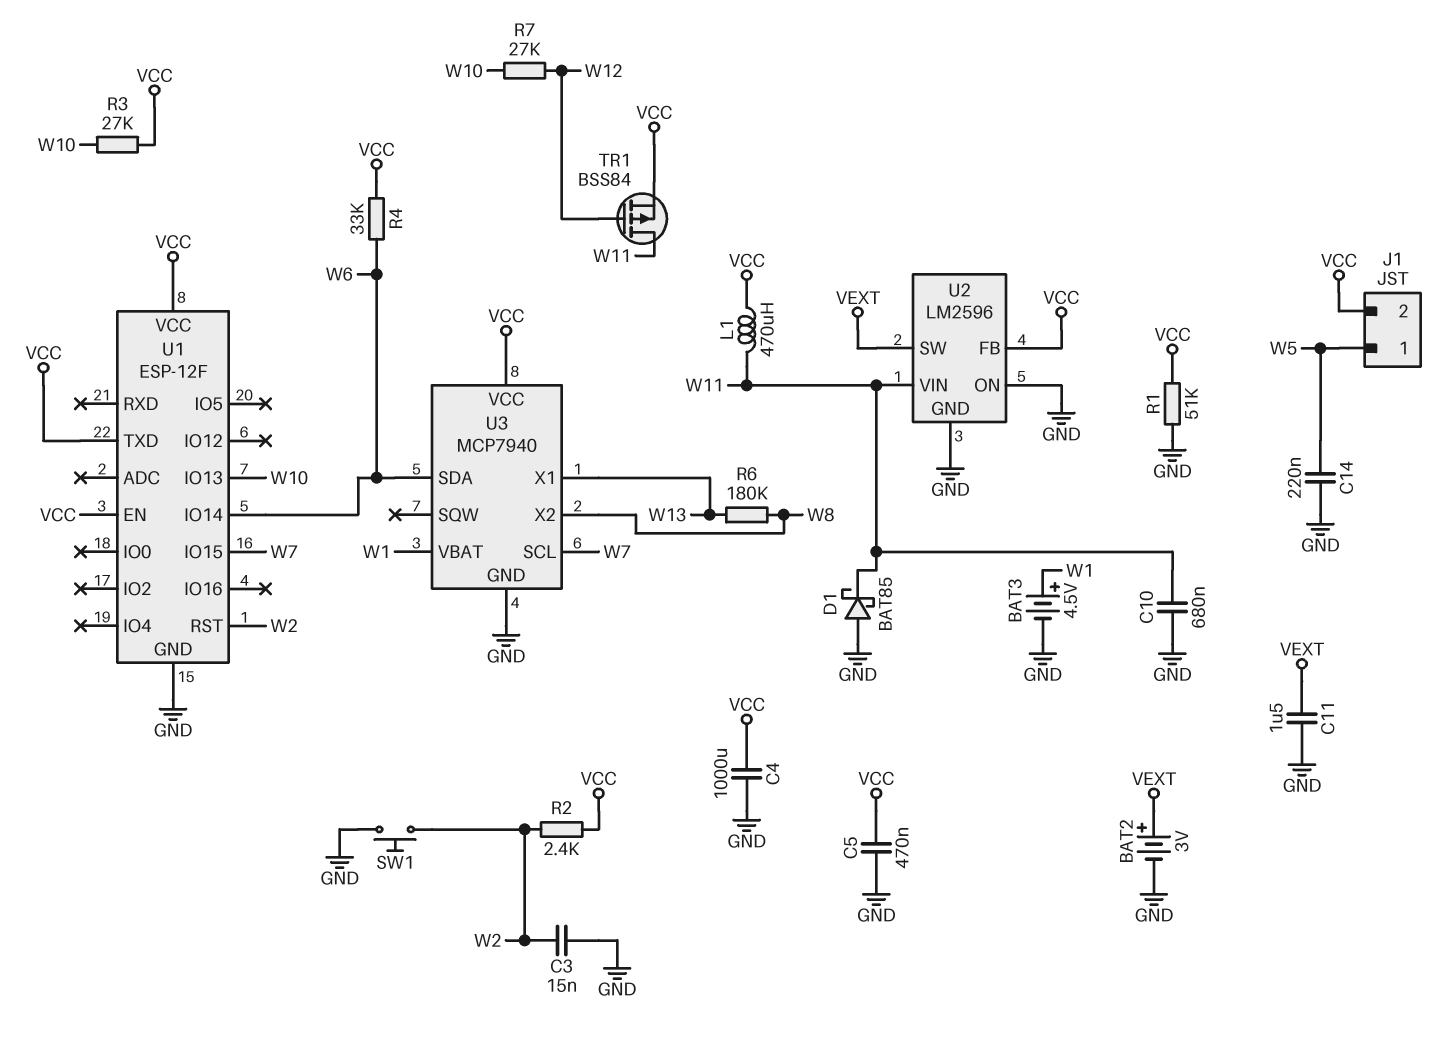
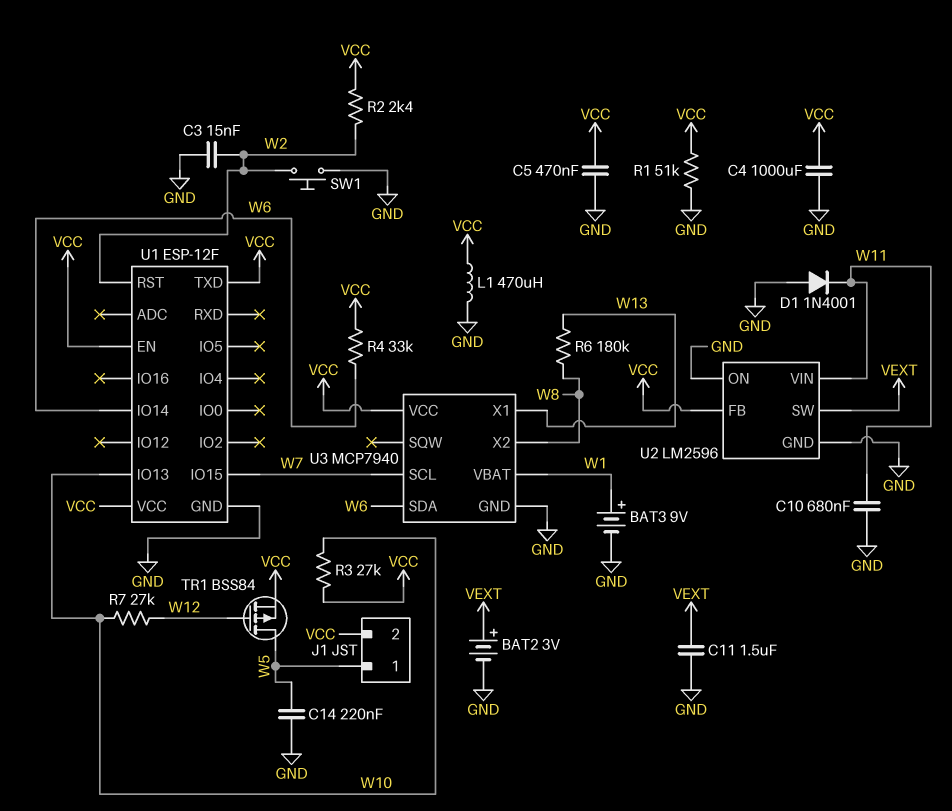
BAT3: 4.5V (plus W1, minus GND) -> 9V (plus W1, minus GND)
D1: schottky BAT85 (A GND, K W11) -> diode 1N4001 (A GND, K W11)
L1: 470uH (VCC, W11) -> 470uH (GND, VCC)
TR1: PMOS BSS84 (G W12, D W11, S VCC) -> PMOS BSS84 (G W12, D W5, S VCC)

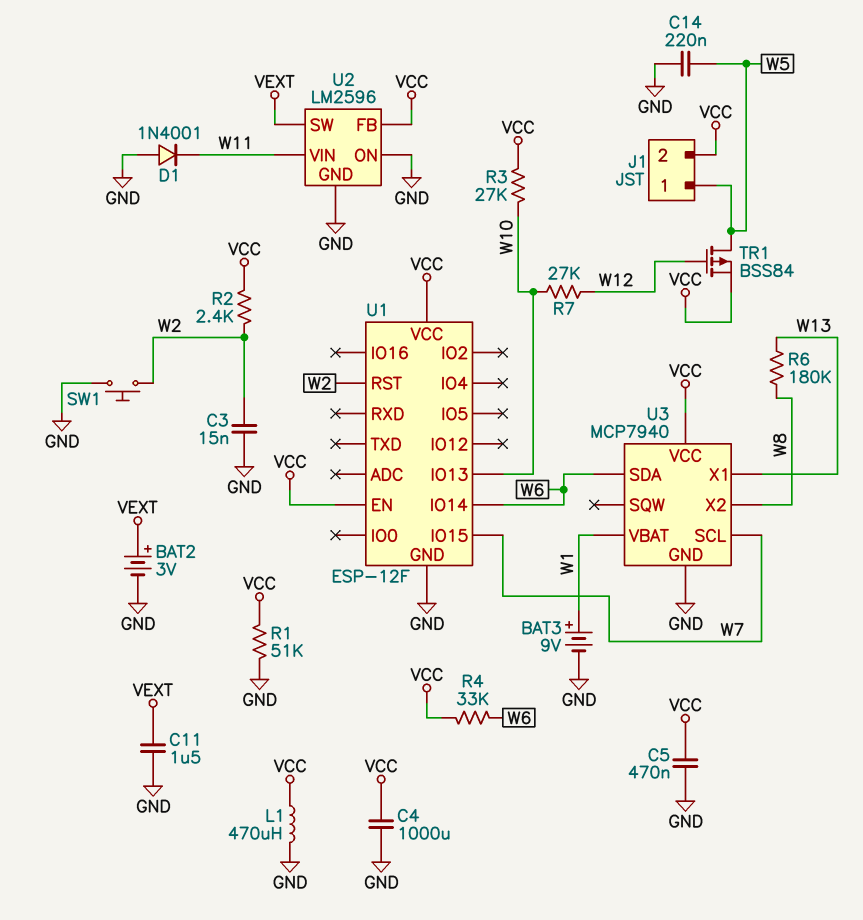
C10: 680nF (GND, W11) -> none
U1 pin TXD: VCC -> none

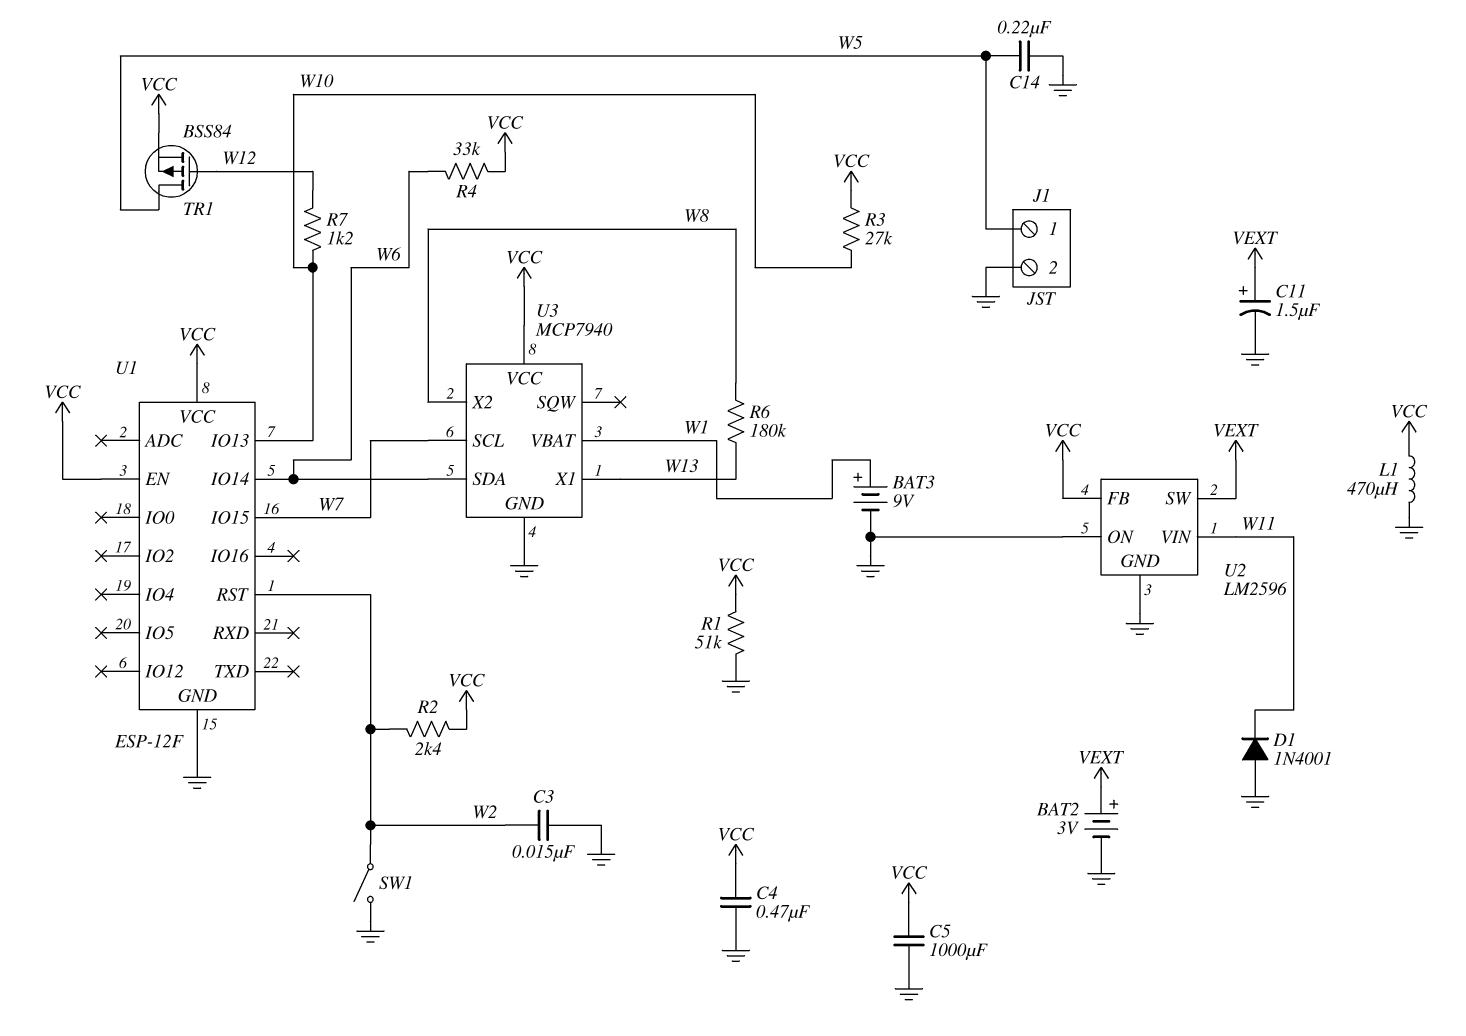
C4: 1000uF (GND, VCC) -> 470nF (GND, VCC)
C5: 470nF (GND, VCC) -> 1000uF (GND, VCC)
C11: 1.5uF (GND, VEXT) -> 1.5uF (plus VEXT, minus GND)
J1 pin 2: VCC -> GND
R7: 27k (W10, W12) -> 1.2k (W10, W12)
SW1: button (GND, W2) -> switch (GND, W2)

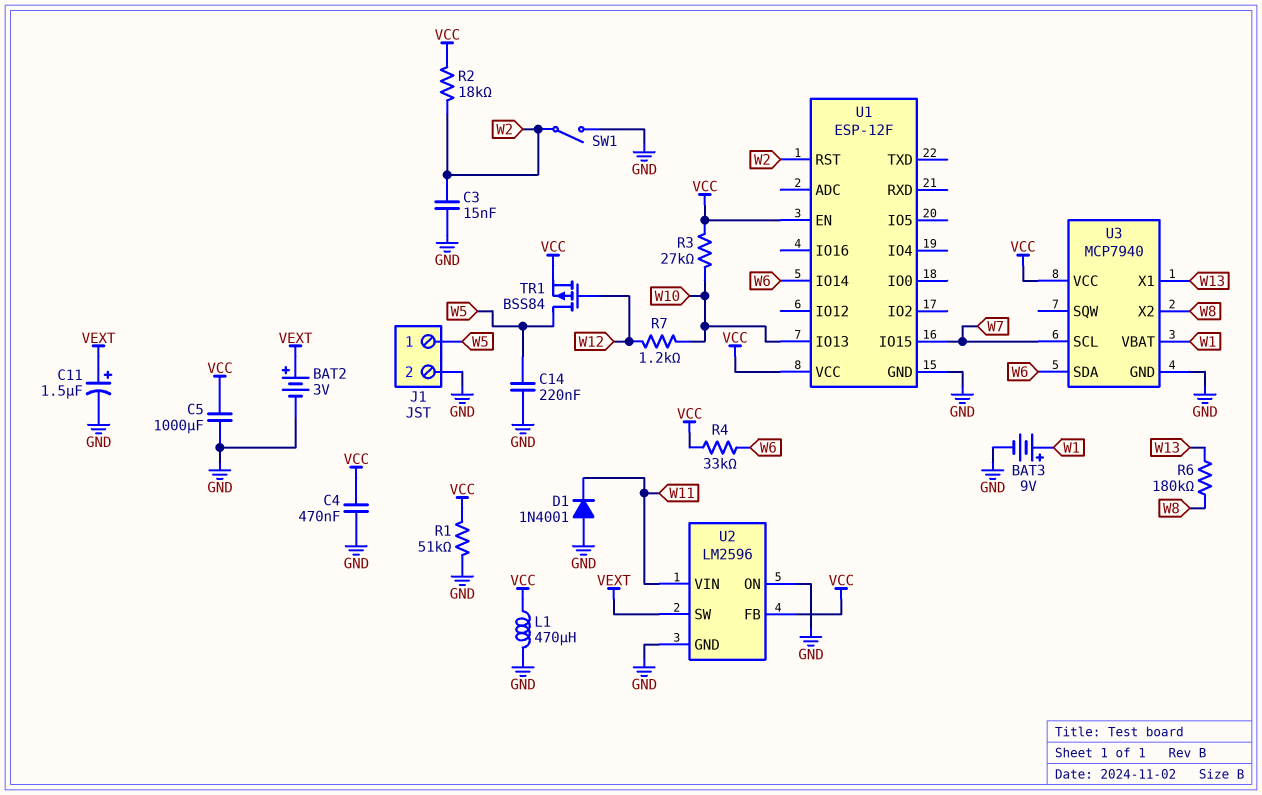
R2: 2.4k (VCC, W2) -> 18k (VCC, W2)

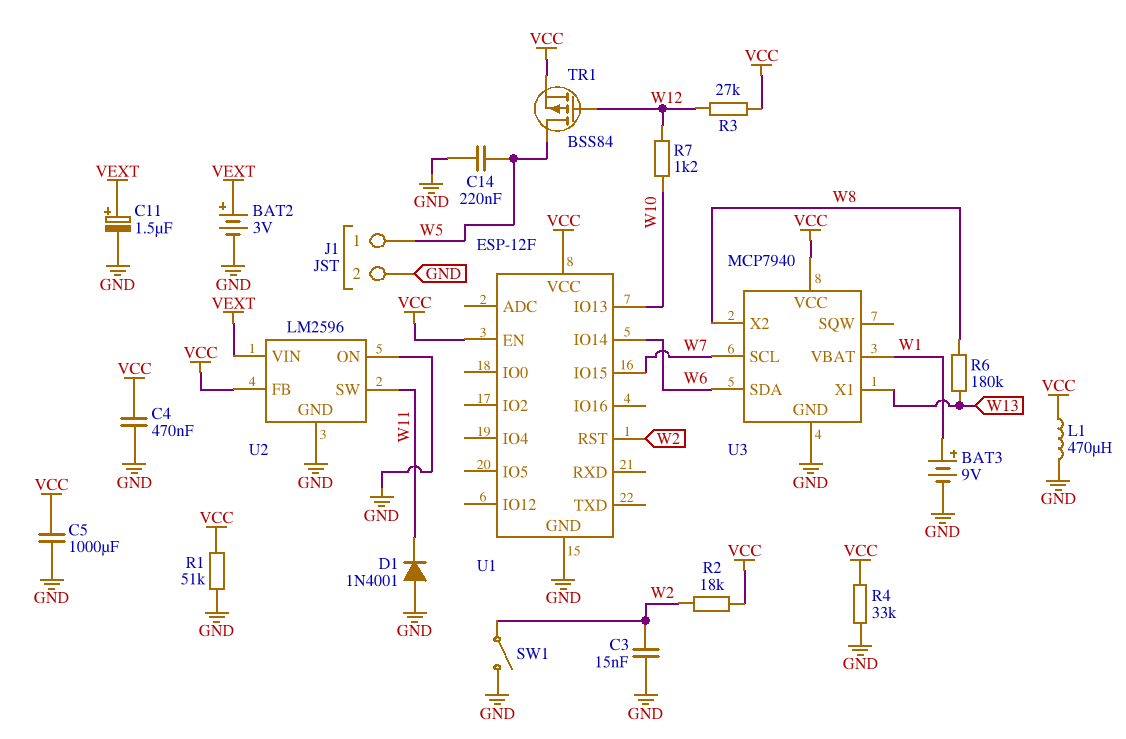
R3: 27k (VCC, W10) -> 27k (VCC, W12)
R4: 33k (VCC, W6) -> 33k (GND, VCC)
U2 pin SW: VEXT -> W11
U2 pin VIN: W11 -> VEXT

